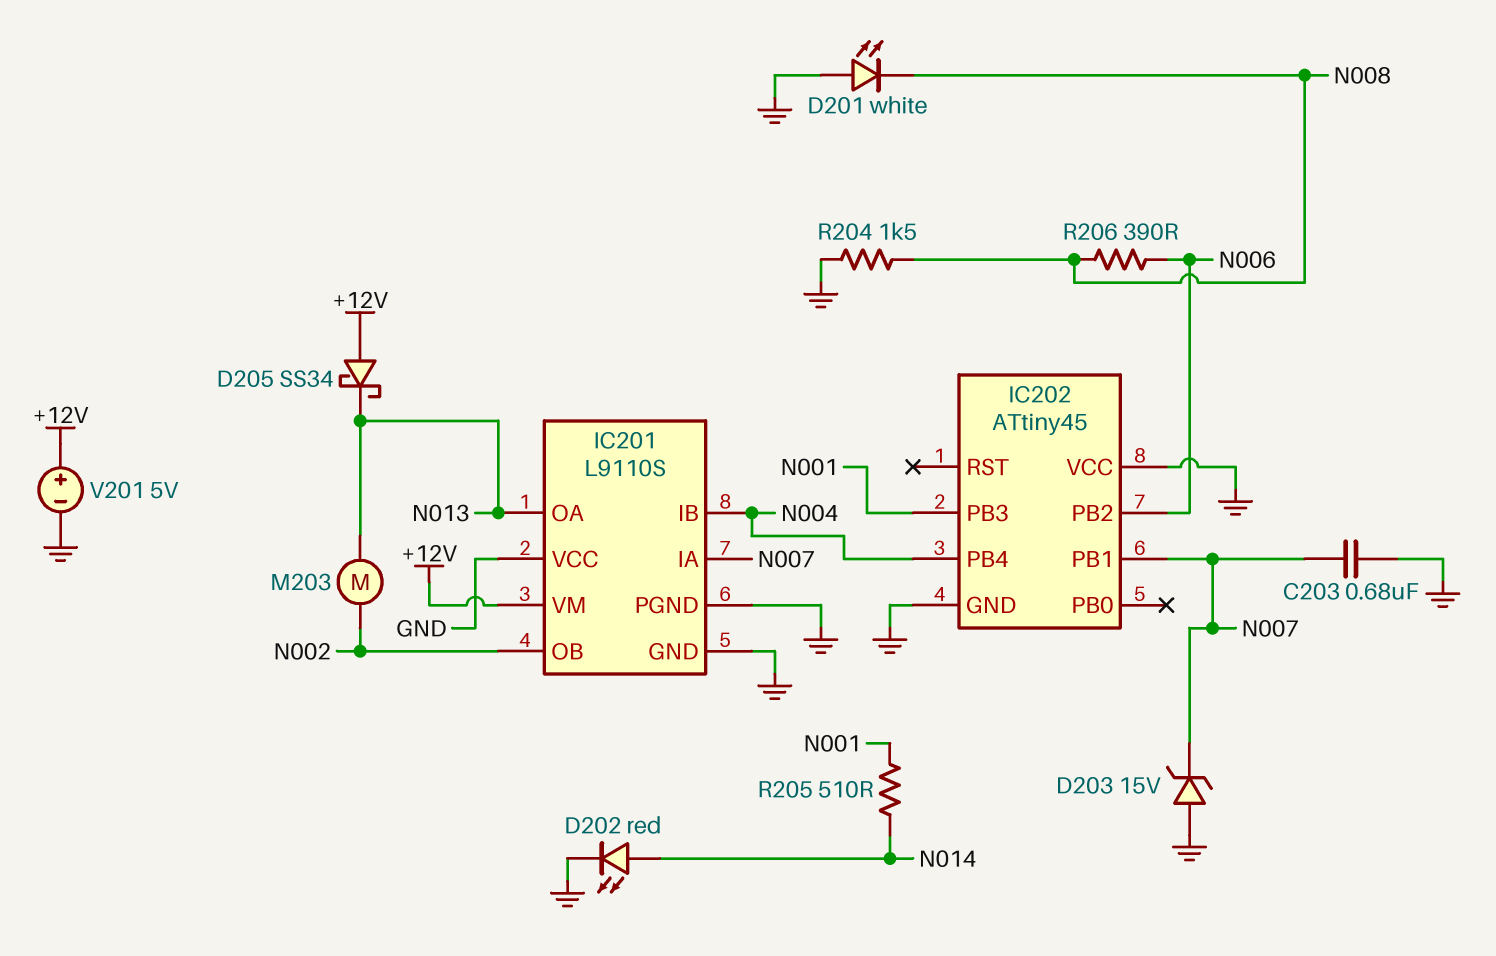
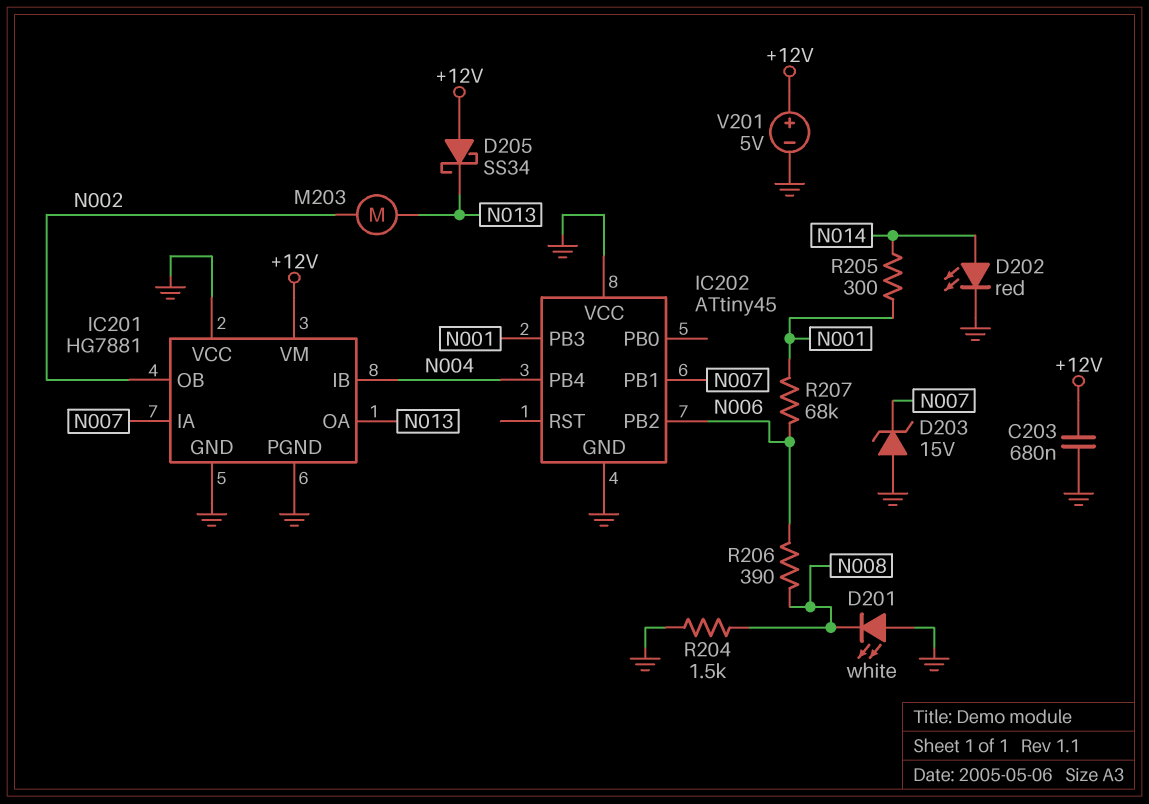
C203: 680nF (GND, N007) -> 680nF (+12V, GND)
IC201: L9110S -> HG7881
R205: 510 (N001, N014) -> 300 (N001, N014)
R207: none -> 68k (N001, N006)

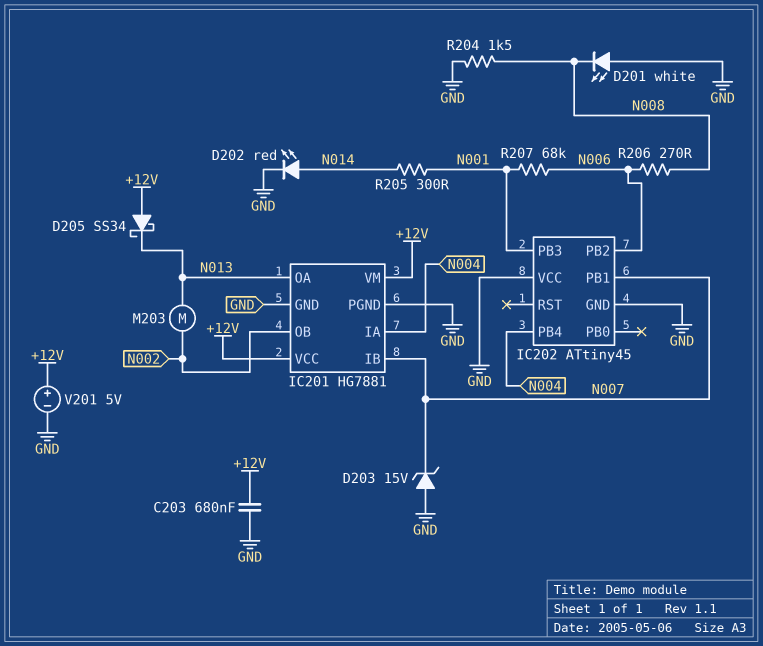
IC201 pin IA: N007 -> N004
IC201 pin IB: N004 -> N007
IC201 pin VCC: GND -> +12V
R206: 390 (N006, N008) -> 270 (N006, N008)

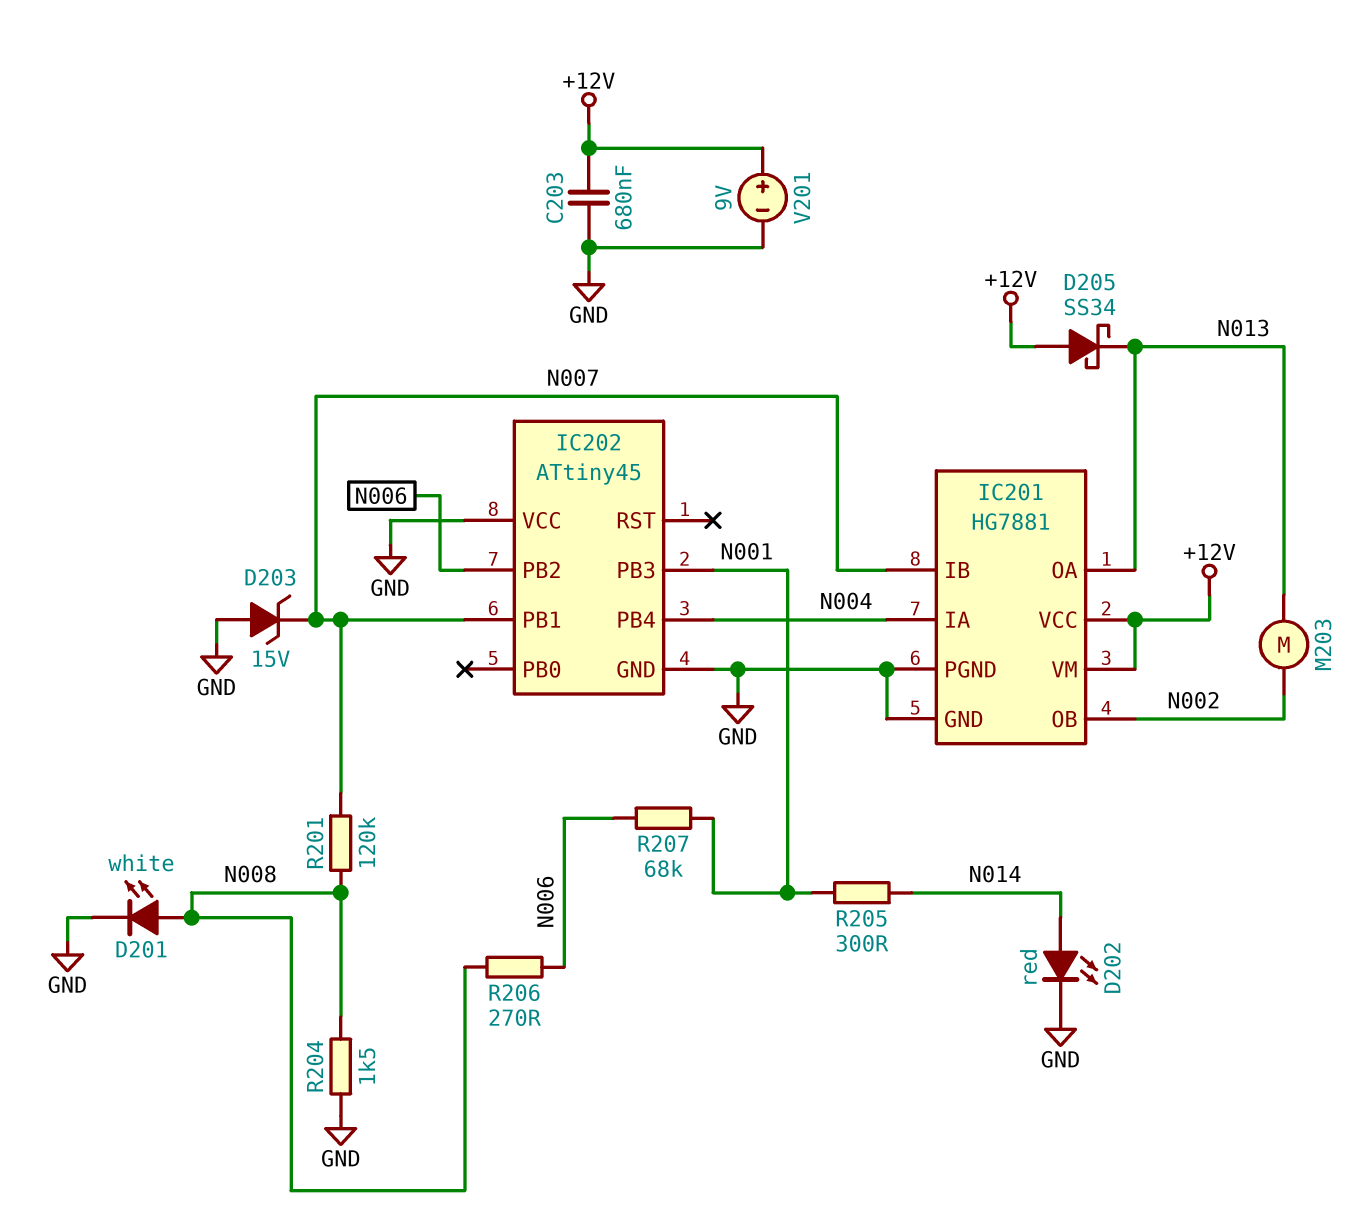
D201: LED white (A GND, K N008) -> LED white (A N008, K GND)
R201: none -> 120k (N007, N008)
V201: 5V (plus +12V, minus GND) -> 9V (plus +12V, minus GND)

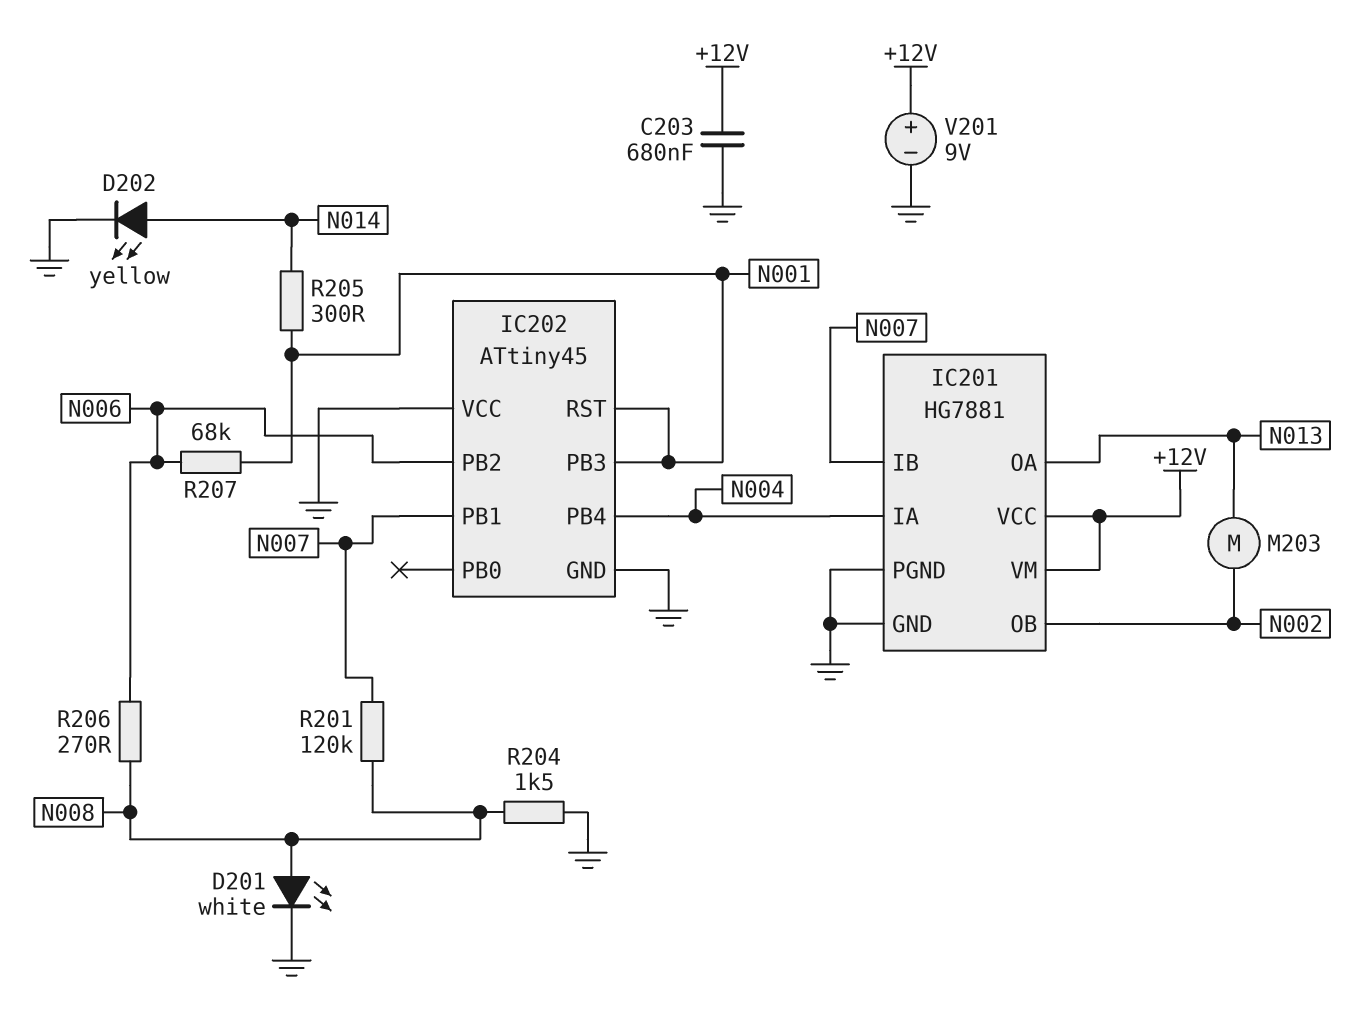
D202: LED red (A N014, K GND) -> LED yellow (A N014, K GND)
D203: zener 15V (A GND, K N007) -> none
D205: schottky SS34 (A +12V, K N013) -> none
IC202 pin RST: none -> N001

